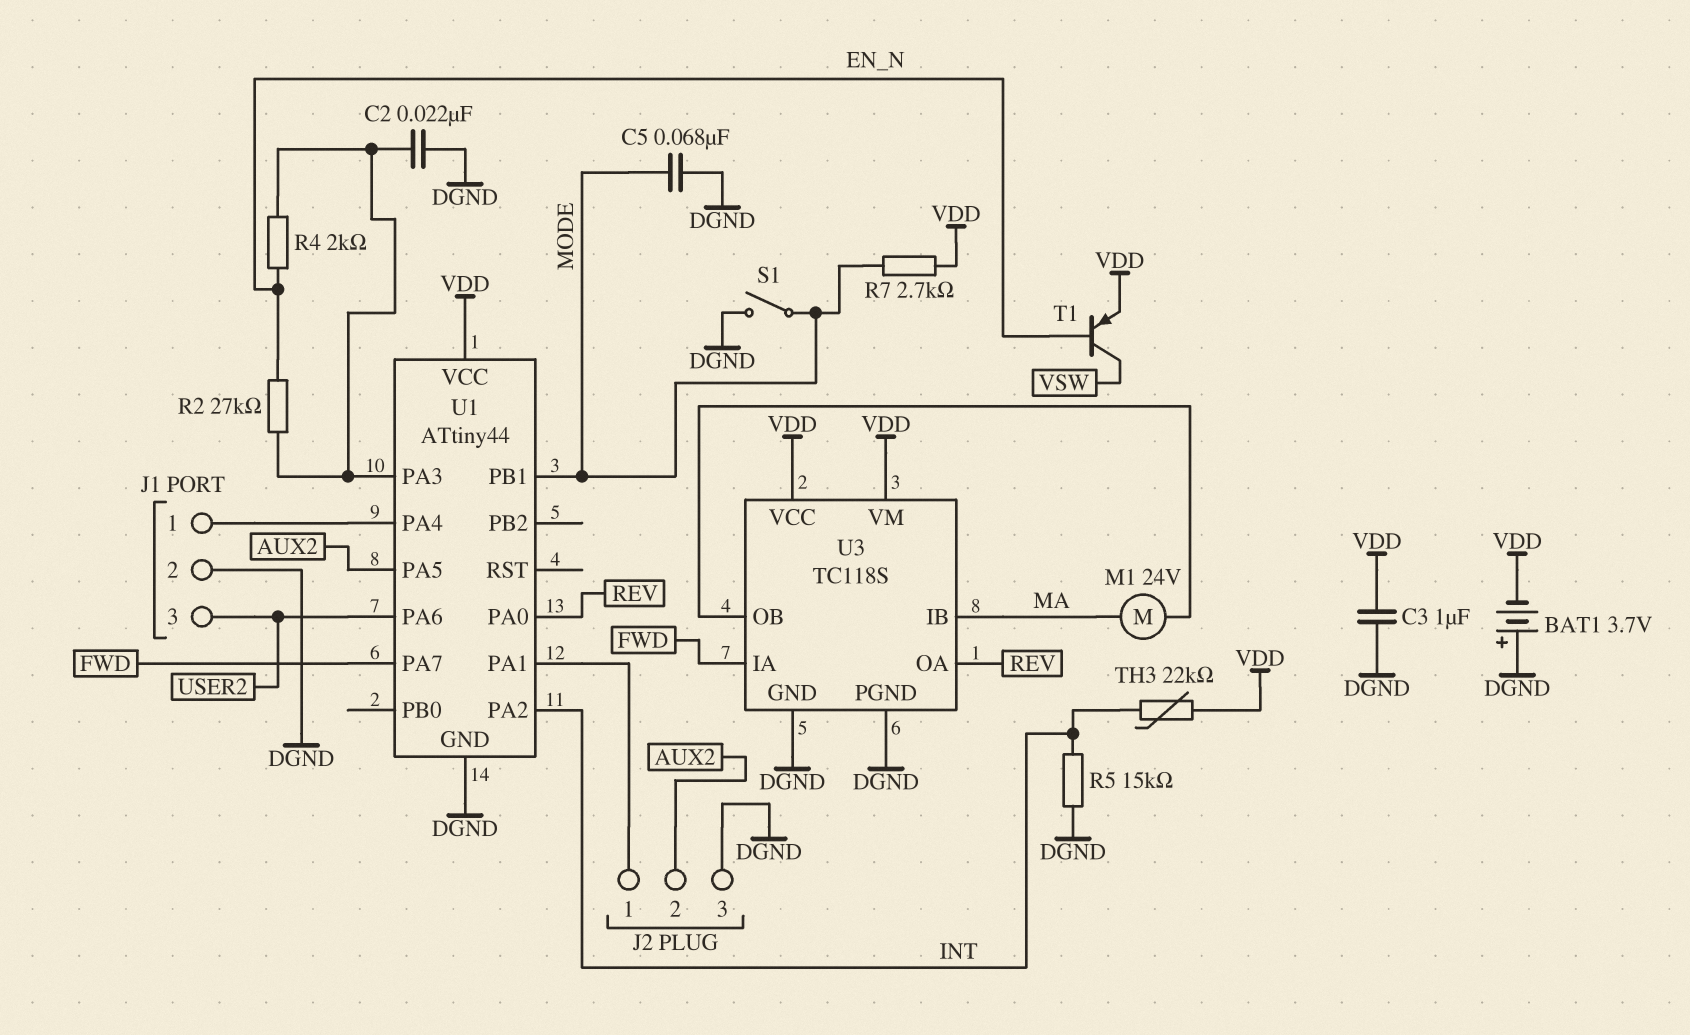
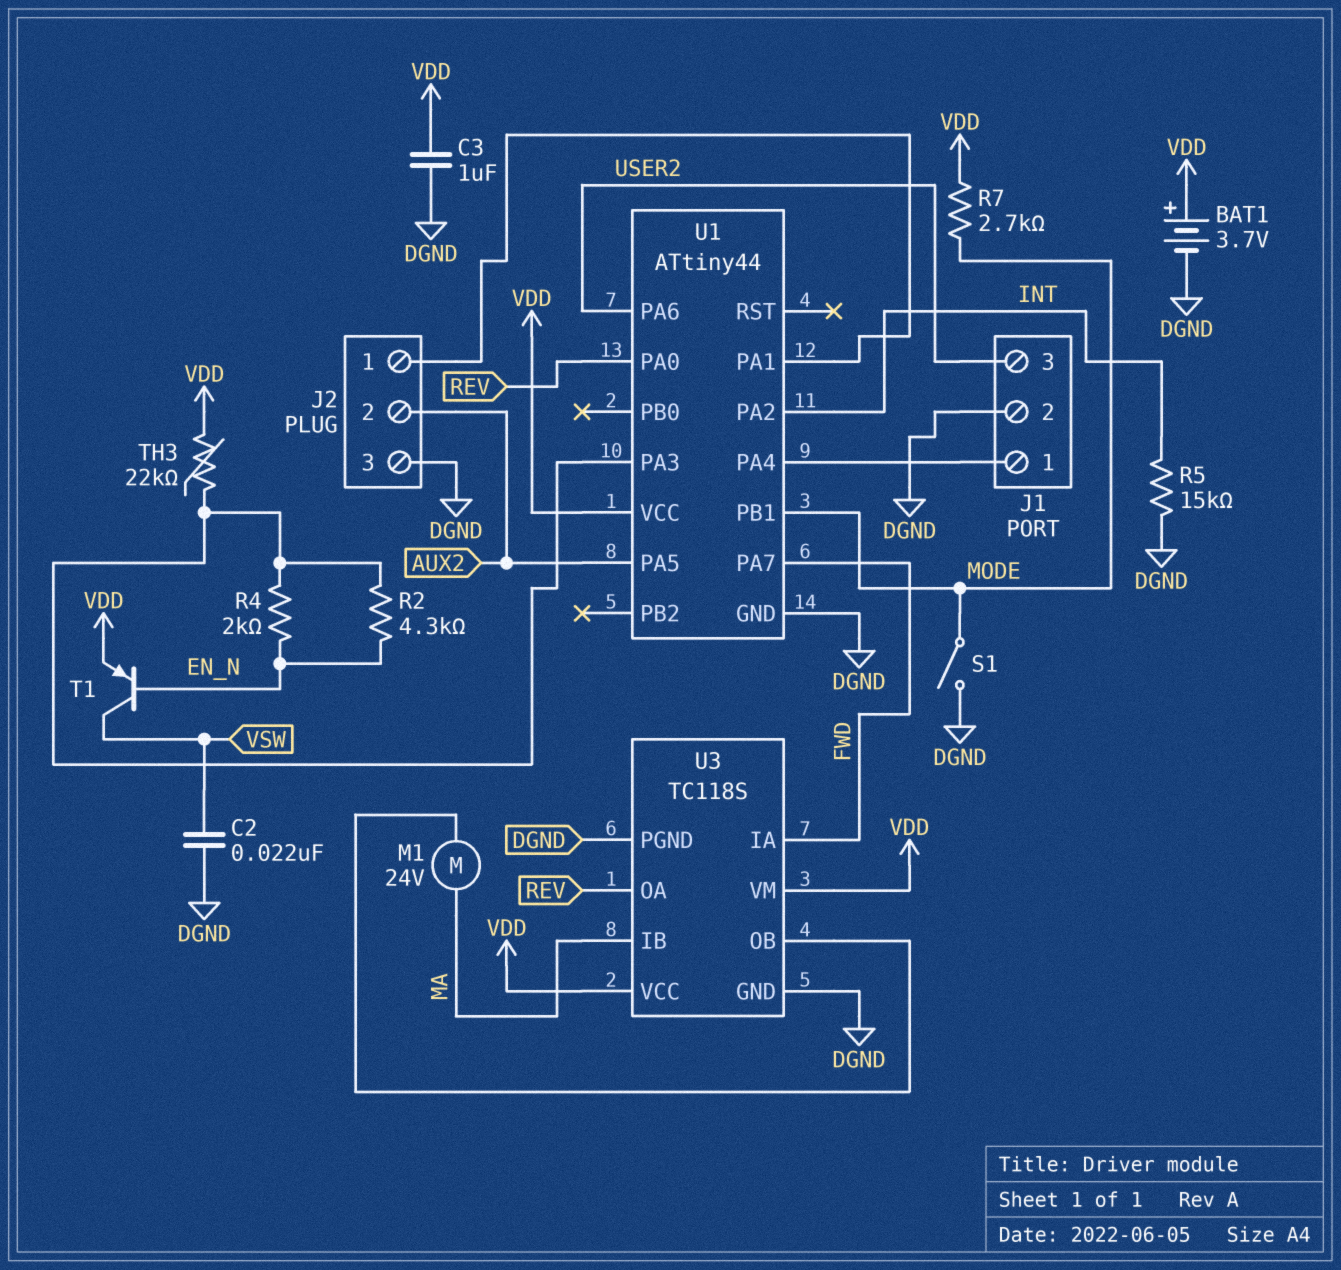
BAT1: 3.7V (plus DGND, minus VDD) -> 3.7V (plus VDD, minus DGND)
C2: 22nF (DGND, U1/PA3) -> 22nF (DGND, VSW)
C5: 68nF (DGND, MODE) -> none
R2: 27k (EN_N, U1/PA3) -> 4.3k (EN_N, U1/PA3)
TH3: 22k (INT, VDD) -> 22k (U1/PA3, VDD)

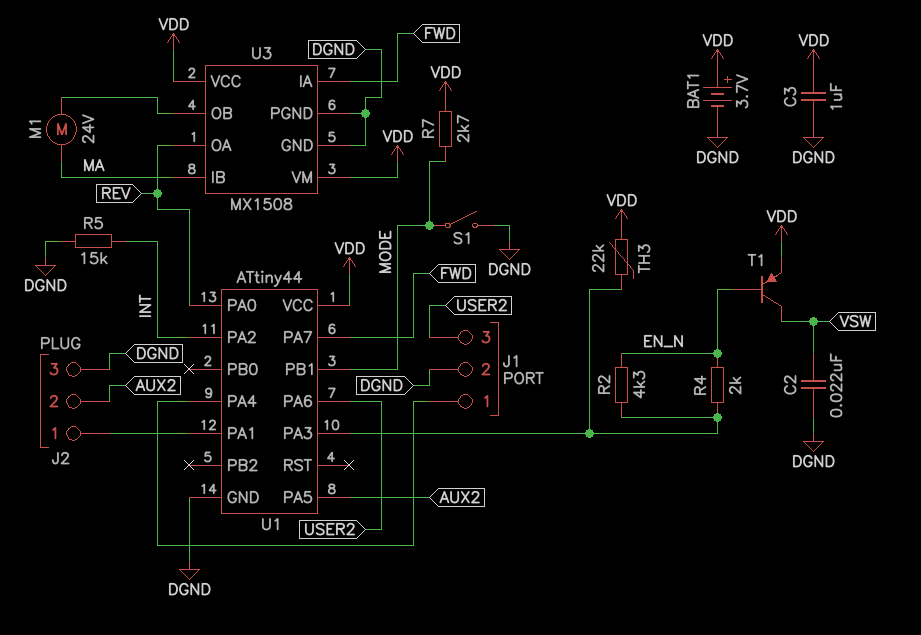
U3: TC118S -> MX1508

